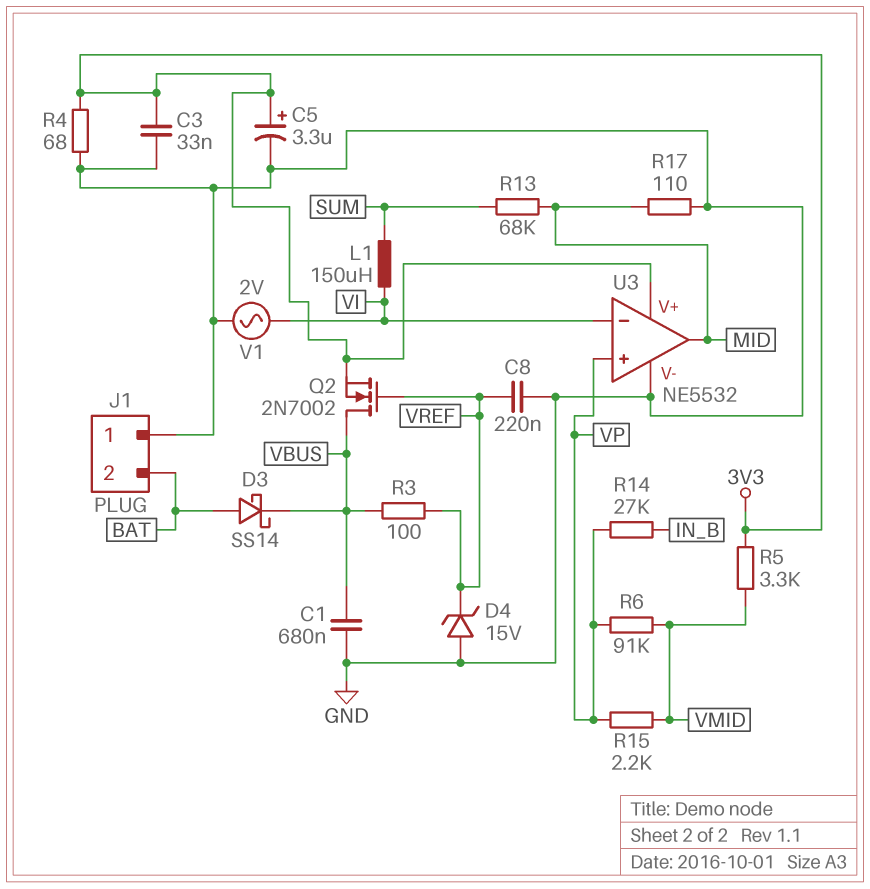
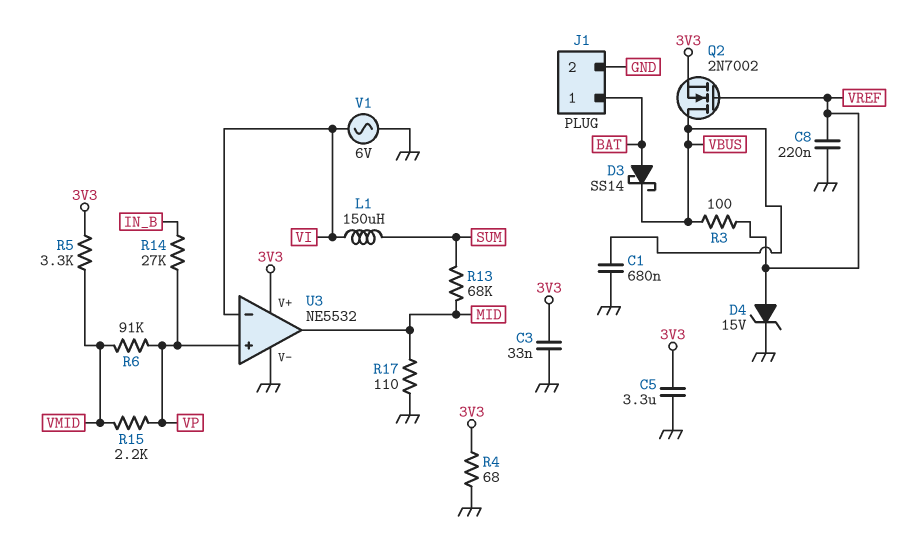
C5: 3.3uF (plus 3V3, minus GND) -> 3.3uF (3V3, GND)
D4: zener 15V (A GND, K VREF) -> zener 15V (A VREF, K GND)
J1 pin 1: GND -> BAT
J1 pin 2: BAT -> GND
V1: AC 2V (GND, VI) -> AC 6V (GND, VI)

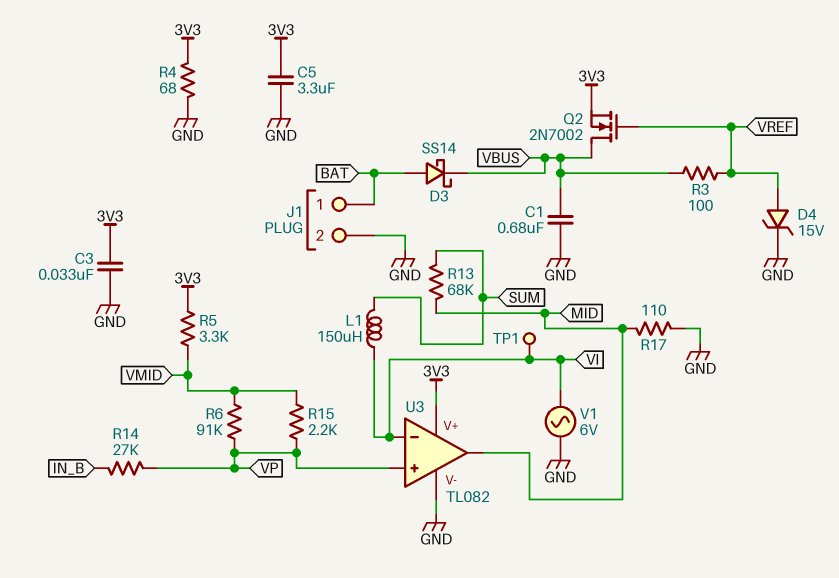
C8: 220nF (GND, VREF) -> none
TP1: none -> test point (VI)
U3: NE5532 -> TL082

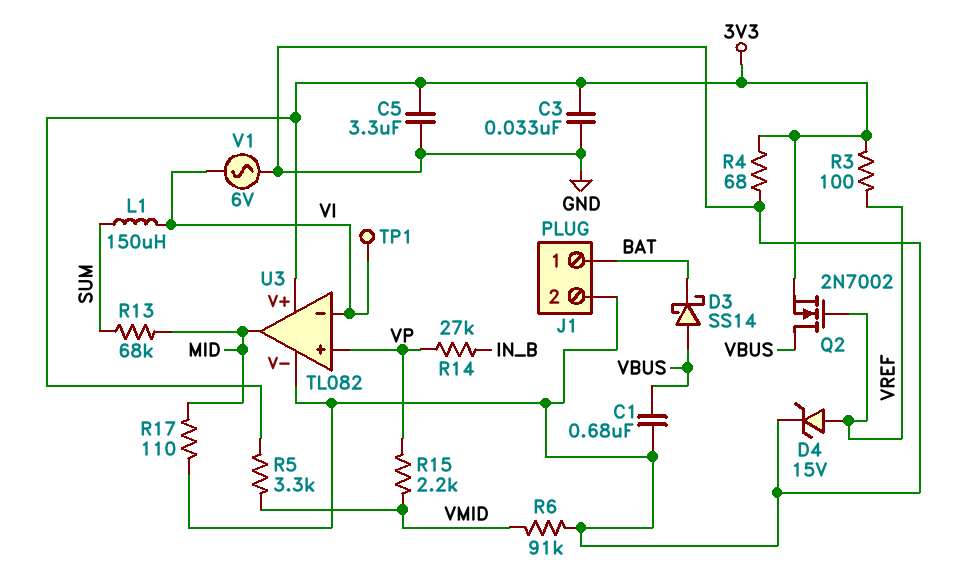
D3: schottky SS14 (A BAT, K VBUS) -> schottky SS14 (A VBUS, K BAT)
R3: 100 (VBUS, VREF) -> 100 (3V3, VREF)
R6: 91k (VMID, VP) -> 91k (GND, VMID)

